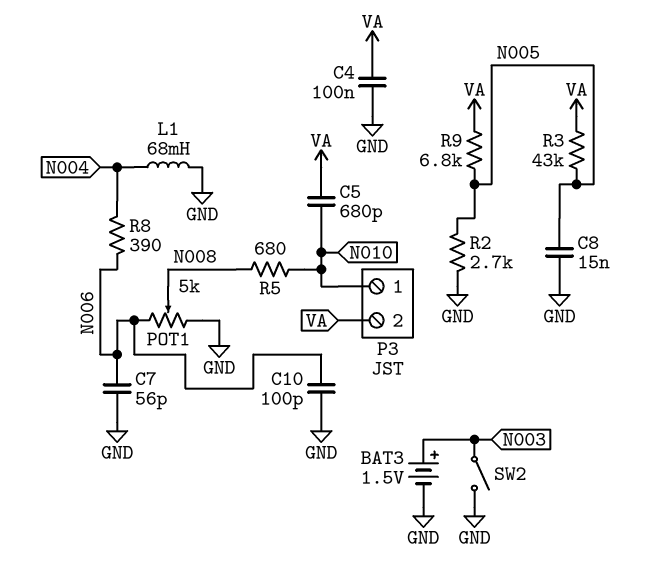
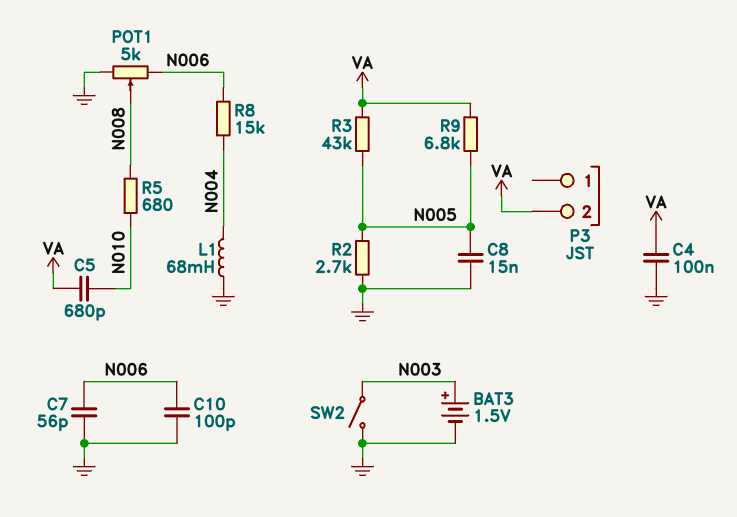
P3 pin 1: N010 -> none
R8: 390 (N004, N006) -> 15k (N004, N006)

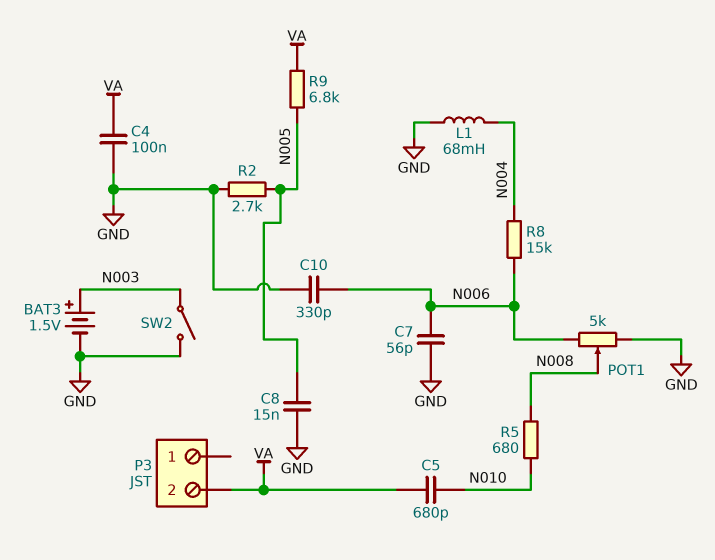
C10: 100pF (GND, N006) -> 330pF (GND, N006)
R3: 43k (N005, VA) -> none

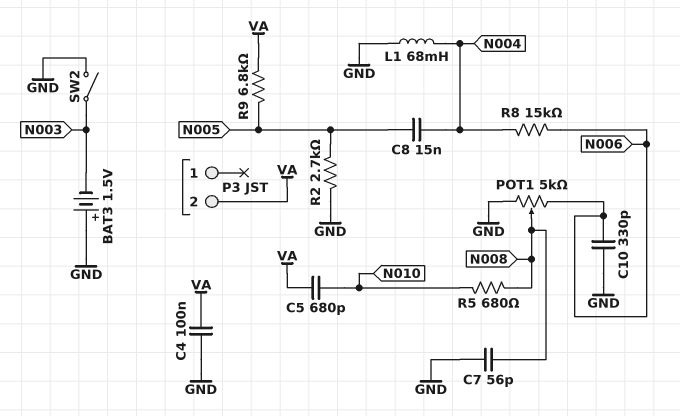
BAT3: 1.5V (plus N003, minus GND) -> 1.5V (plus GND, minus N003)
C7: 56pF (GND, N006) -> 56pF (GND, N008)
C8: 15nF (GND, N005) -> 15nF (N004, N005)

